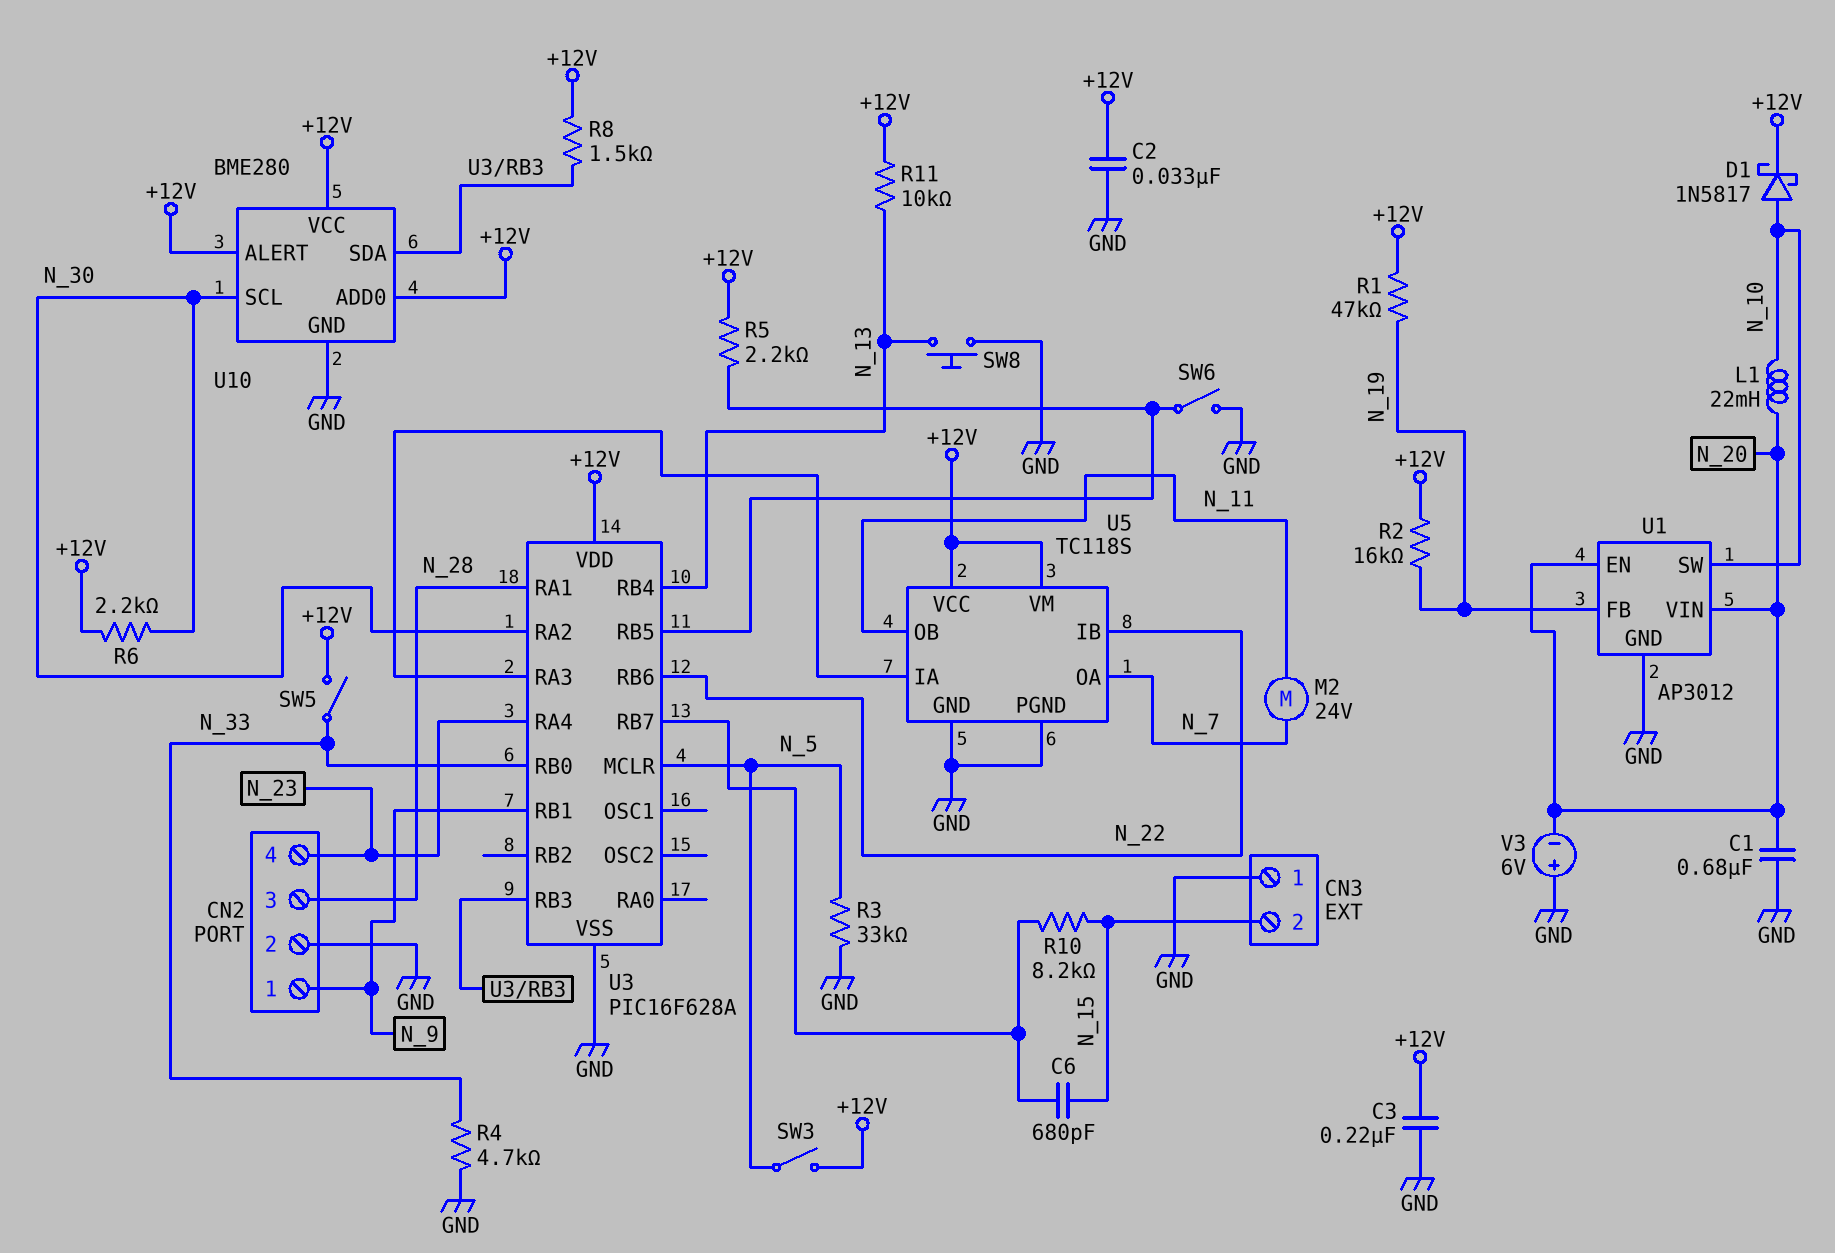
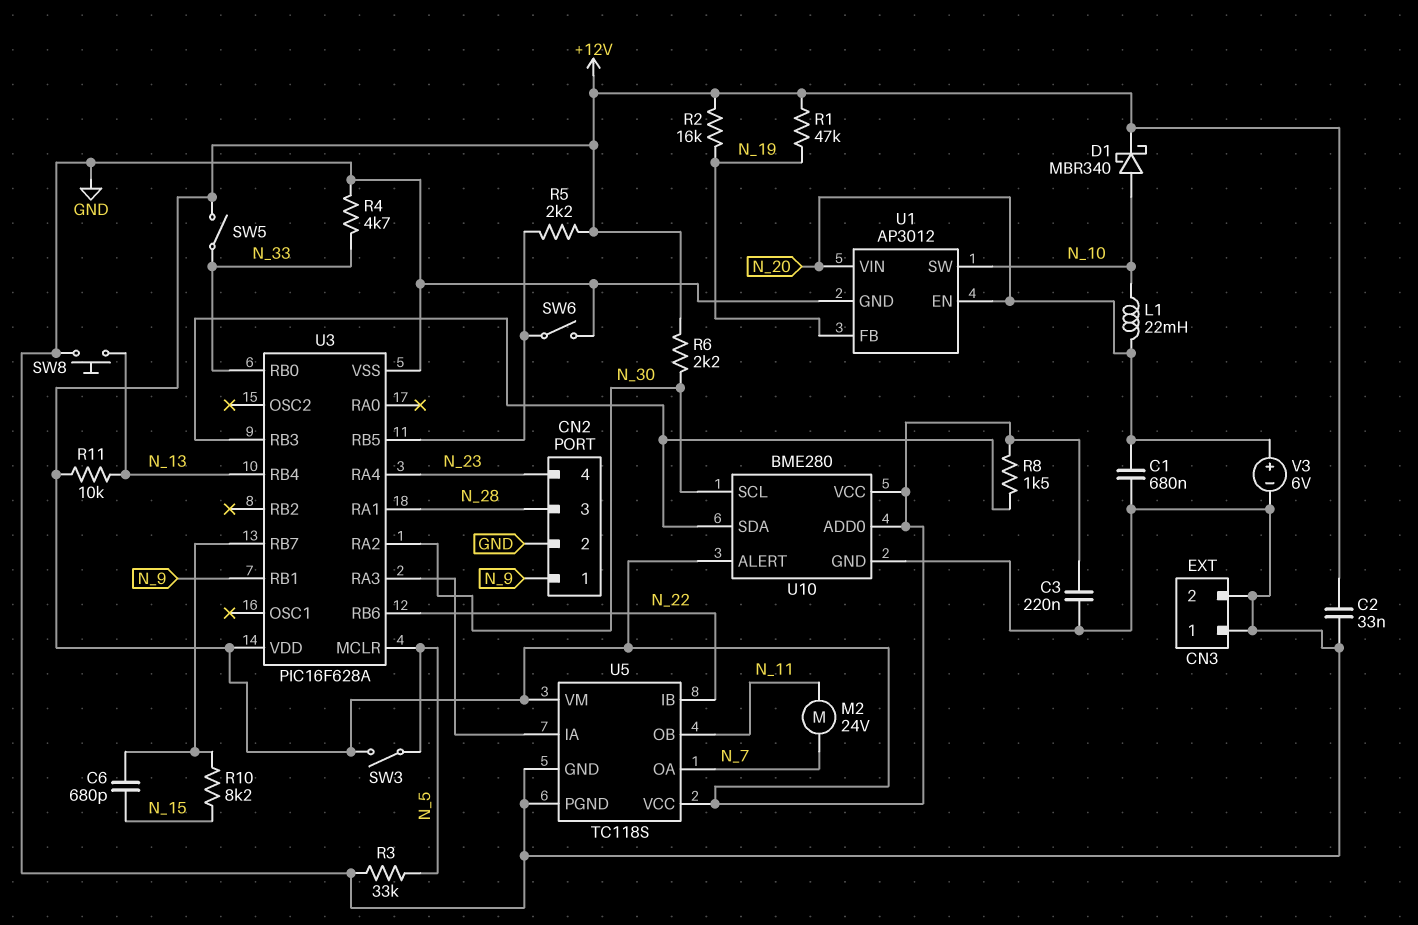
CN3 pin 2: N_15 -> GND
D1: schottky 1N5817 (A N_10, K +12V) -> schottky MBR340 (A N_10, K +12V)
V3: 6V (plus GND, minus N_20) -> 6V (plus N_20, minus GND)

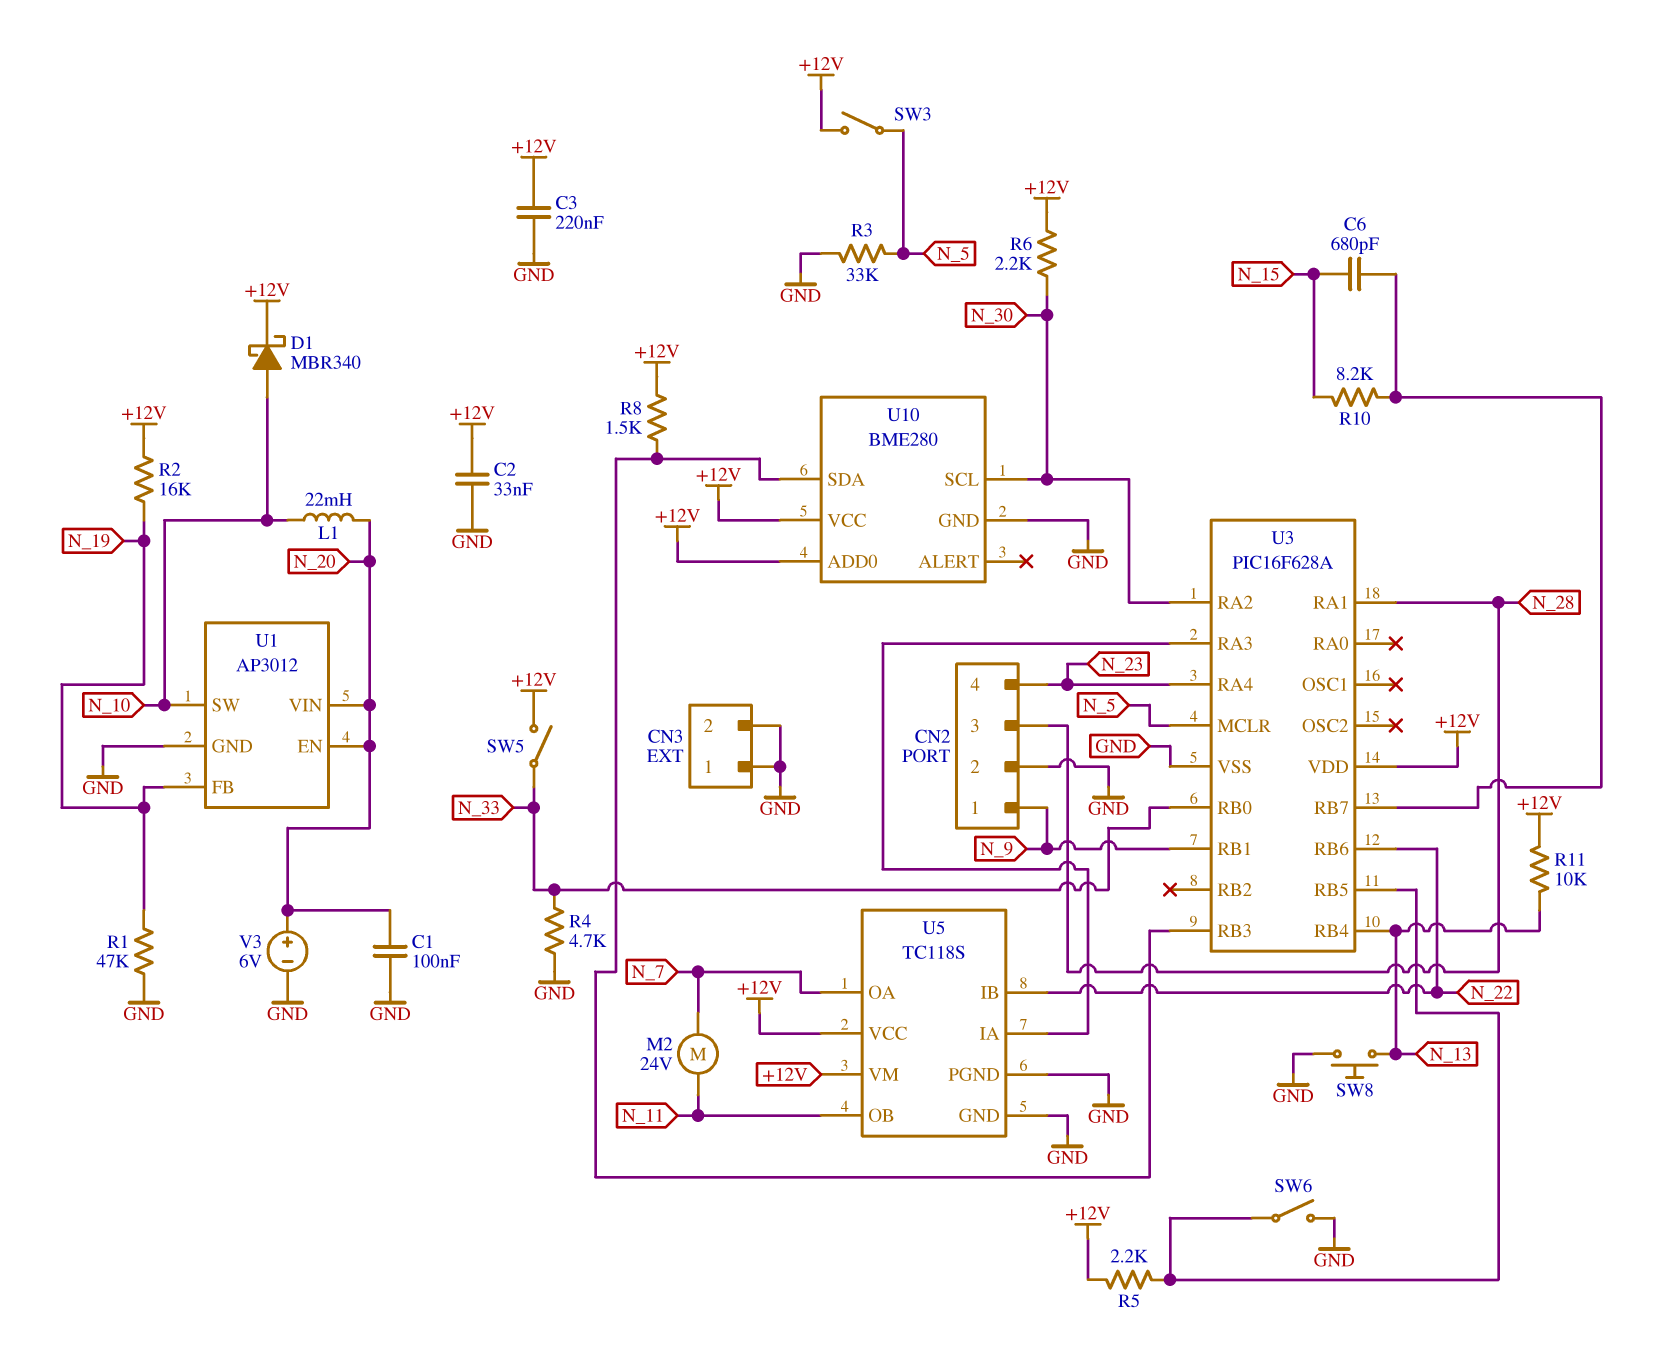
C1: 680nF (GND, N_20) -> 100nF (GND, N_20)
R1: 47k (+12V, N_19) -> 47k (GND, N_19)
U10 pin ALERT: +12V -> none

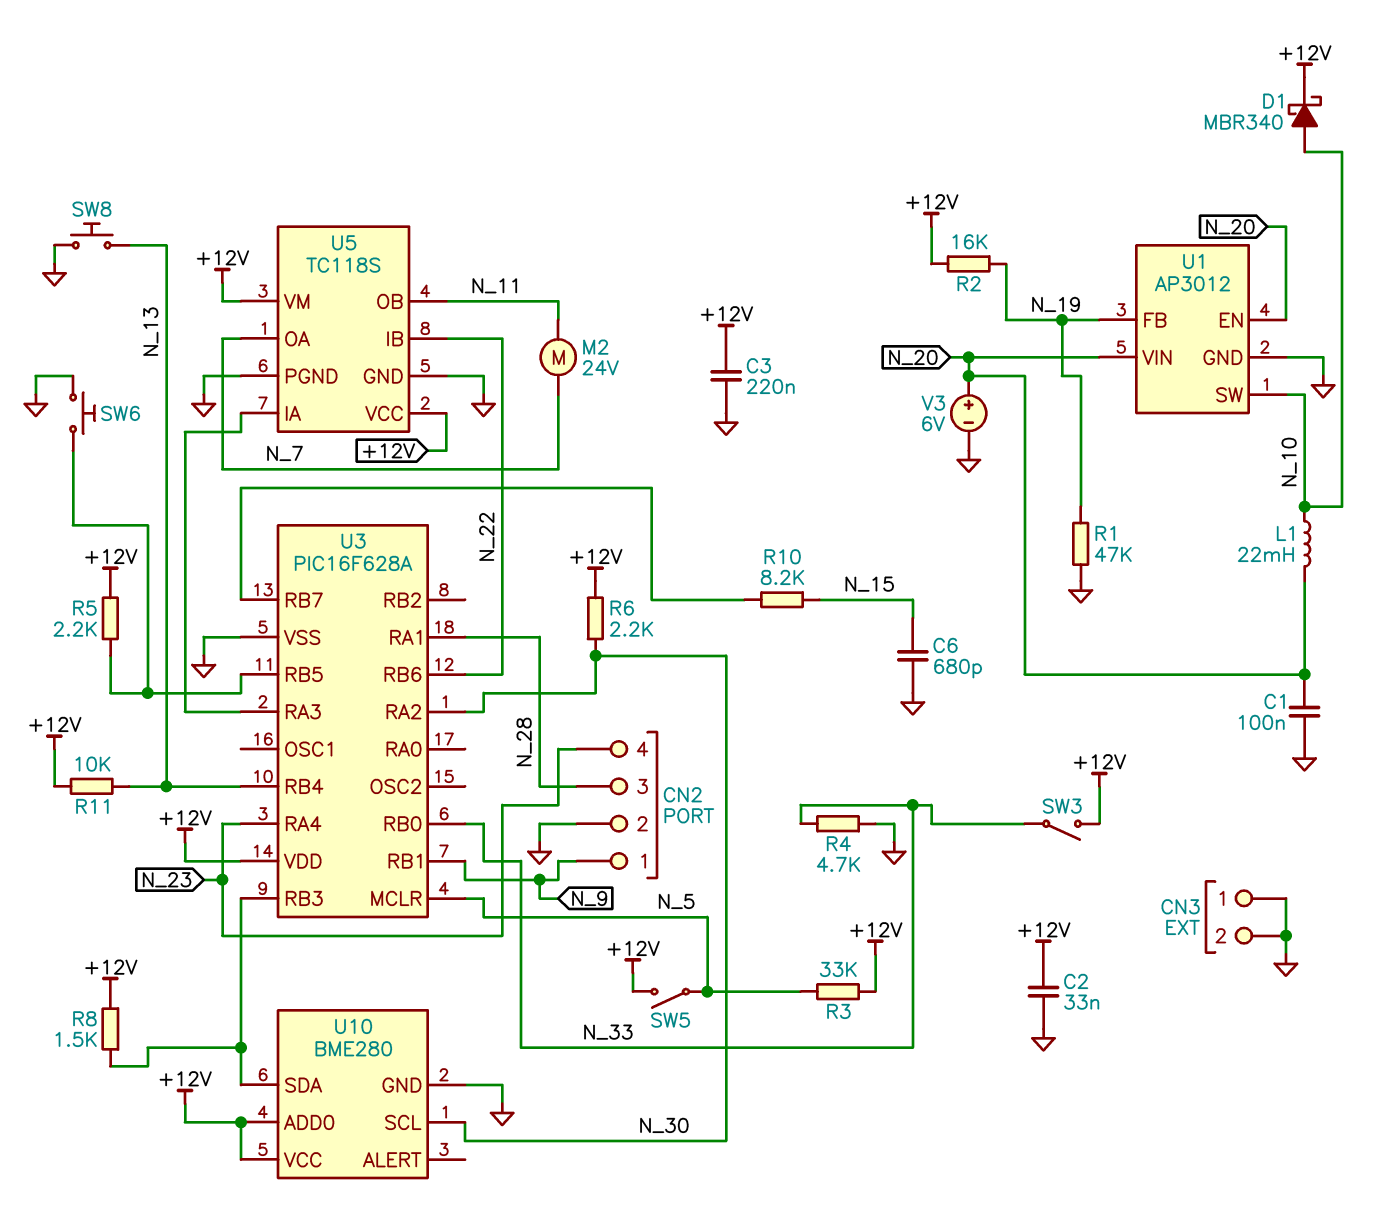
C6: 680pF (N_15, U3/RB7) -> 680pF (GND, N_15)
R3: 33k (GND, N_5) -> 33k (+12V, N_5)
SW3: switch (+12V, N_5) -> switch (+12V, N_33)
SW5: switch (+12V, N_33) -> switch (+12V, N_5)
SW6: switch (GND, U3/RB5) -> button (GND, U3/RB5)

